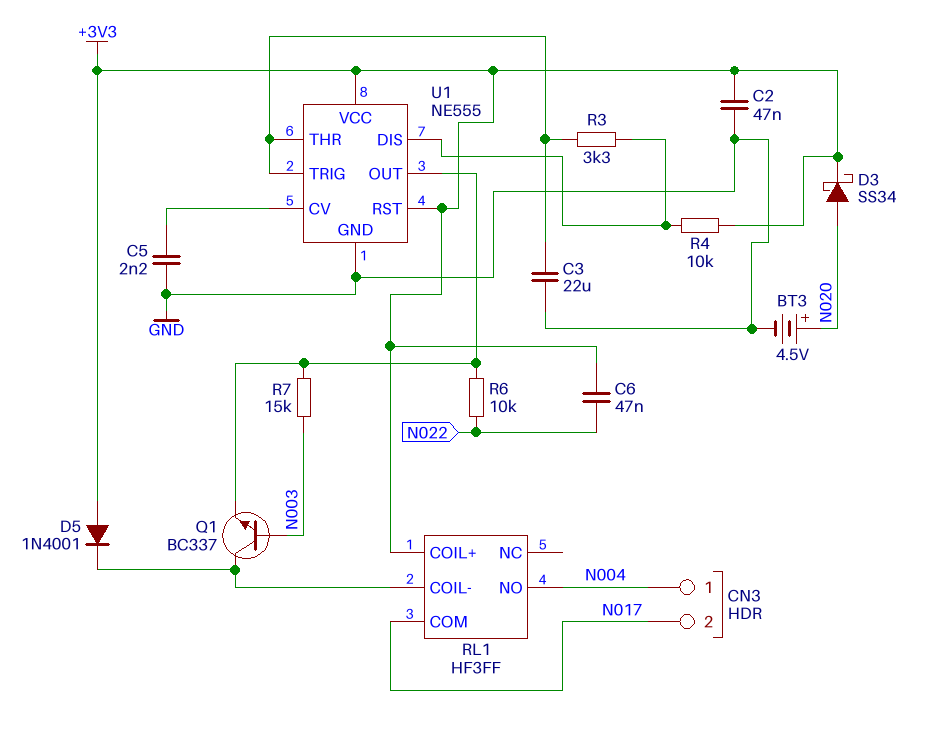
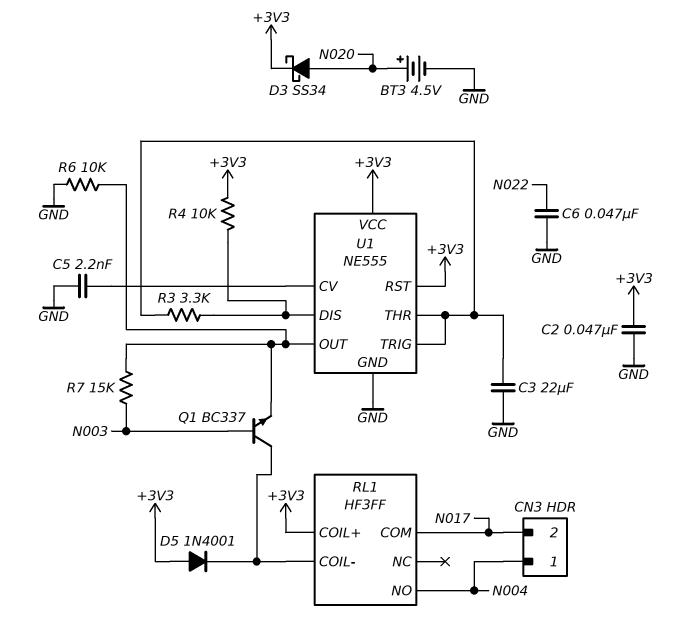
C6: 47nF (+3V3, N022) -> 47nF (GND, N022)
R6: 10k (N022, U1/OUT) -> 10k (GND, U1/OUT)

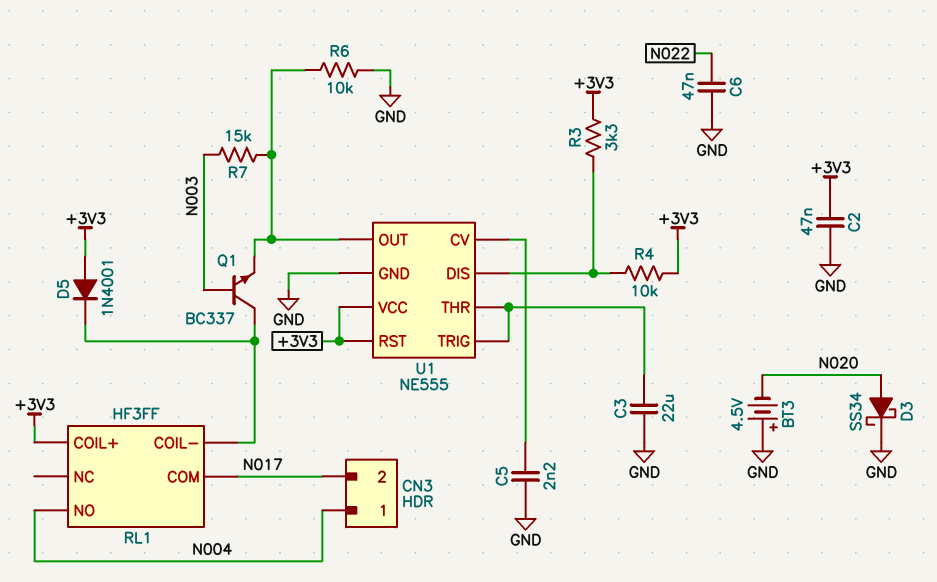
BT3: 4.5V (plus N020, minus GND) -> 4.5V (plus GND, minus N020)
D3: schottky SS34 (A N020, K +3V3) -> schottky SS34 (A N020, K GND)
R3: 3.3k (U1/DIS, U1/THR) -> 3.3k (+3V3, U1/DIS)

